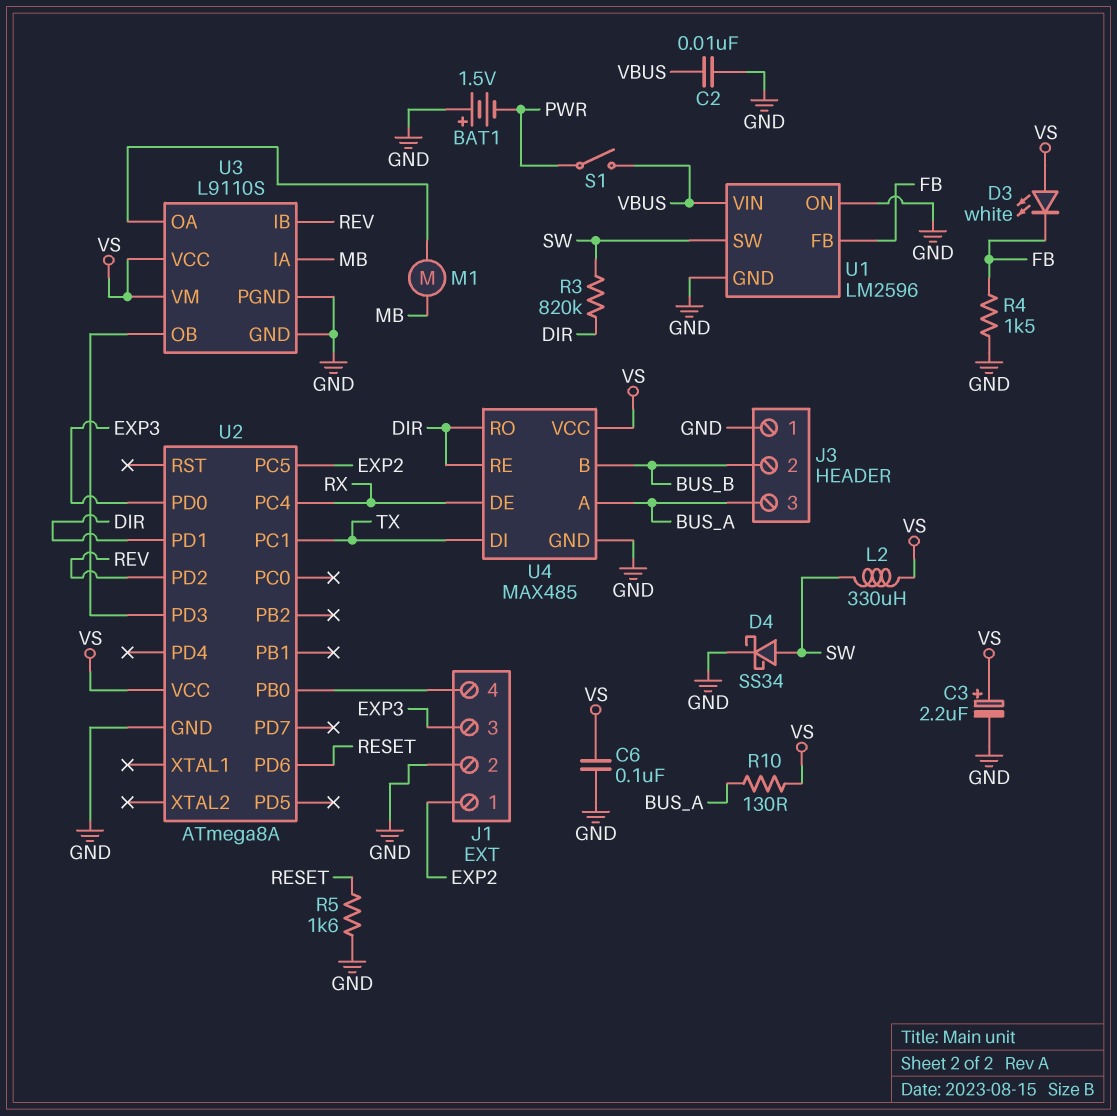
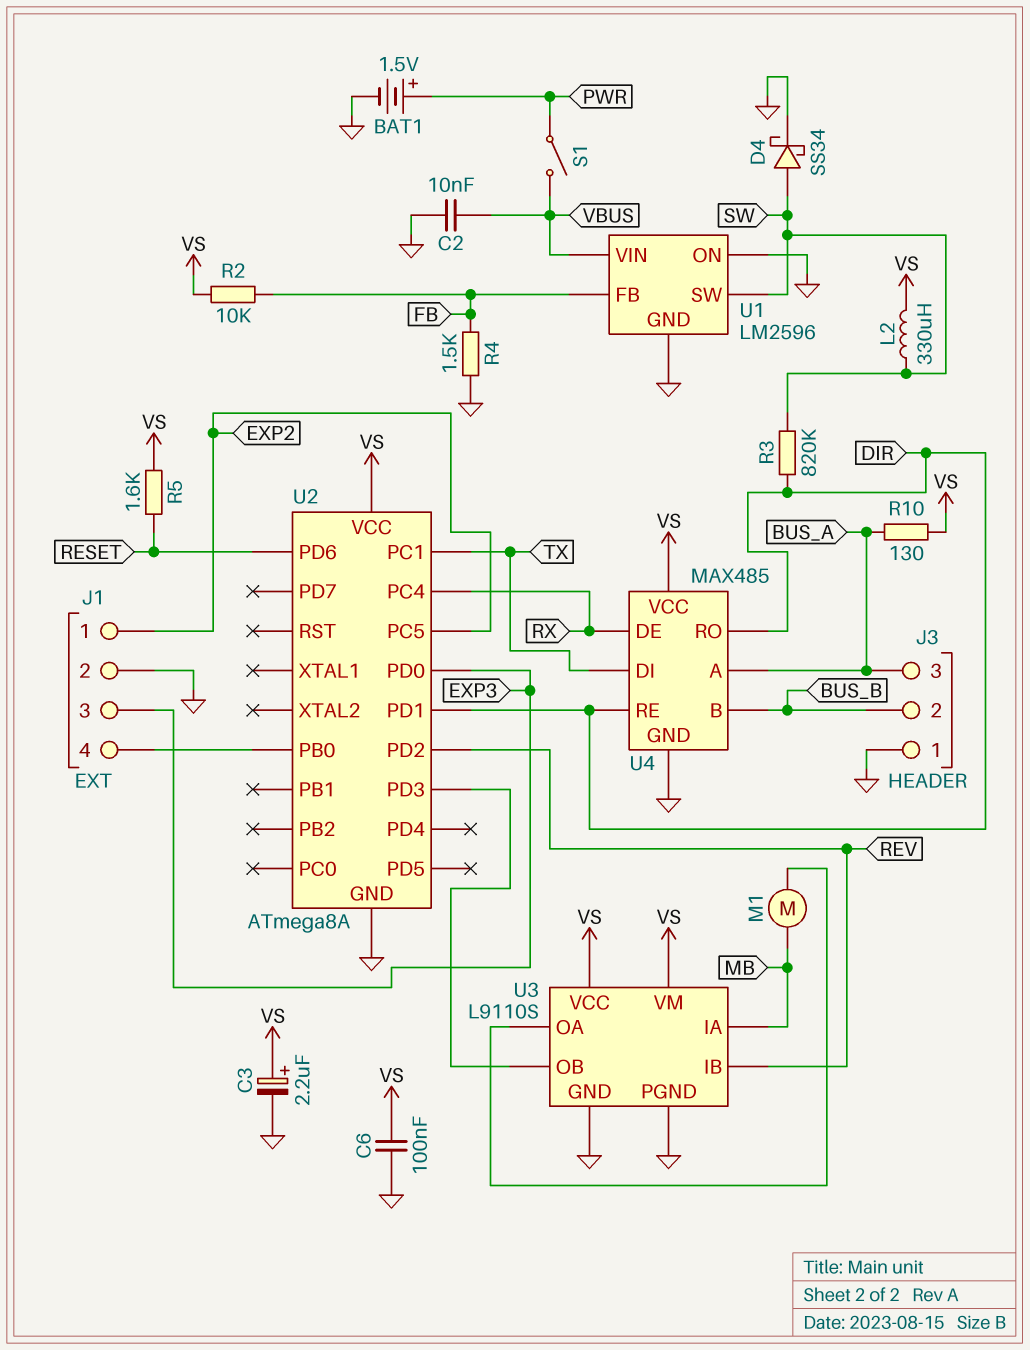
BAT1: 1.5V (plus GND, minus PWR) -> 1.5V (plus PWR, minus GND)
D3: LED white (A VS, K FB) -> none
R2: none -> 10k (FB, VS)
R5: 1.6k (GND, RESET) -> 1.6k (RESET, VS)

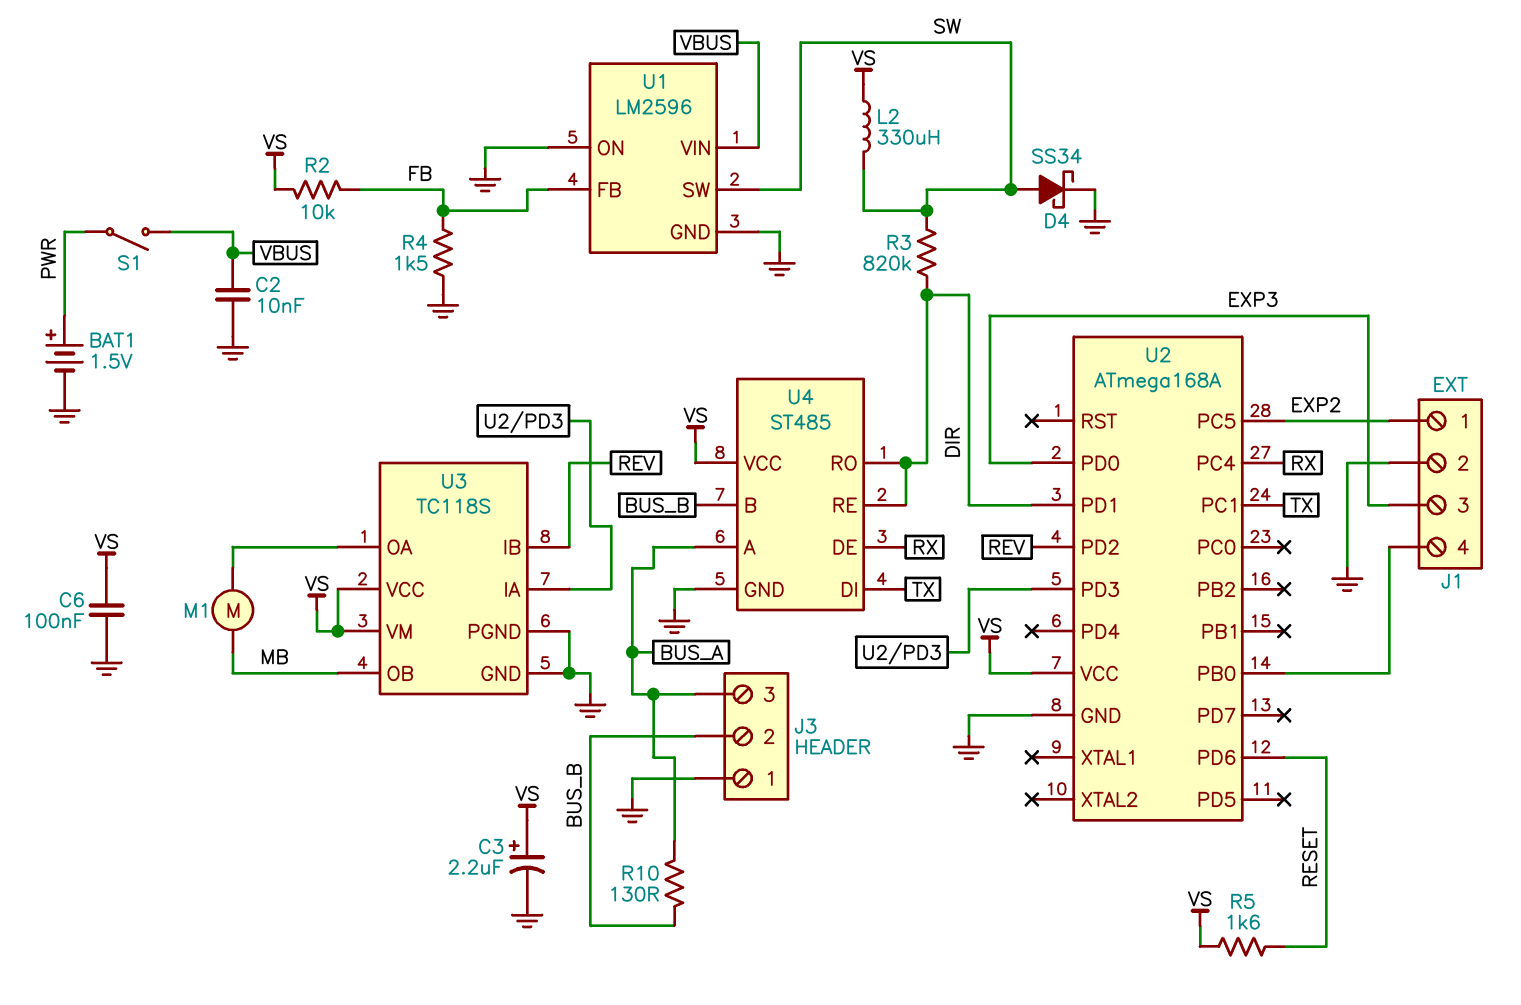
R10: 130 (BUS_A, VS) -> 130 (BUS_A, BUS_B)
U2: ATmega8A -> ATmega168A
U3: L9110S -> TC118S
U3 pin IA: MB -> U2/PD3
U3 pin OB: U2/PD3 -> MB
U4: MAX485 -> ST485

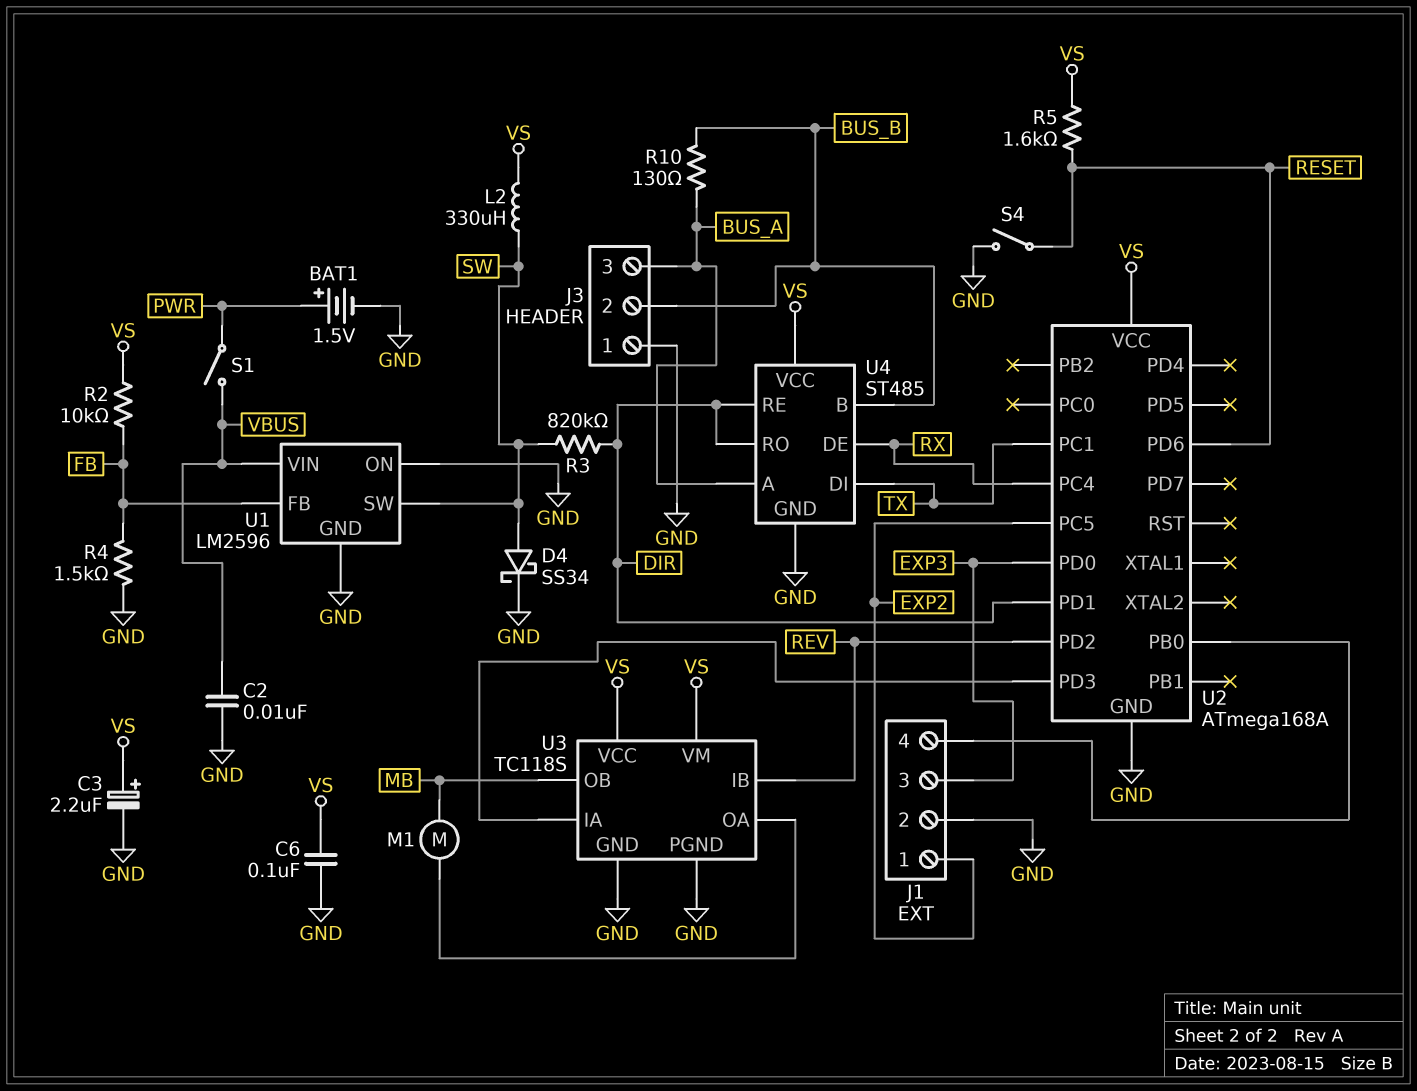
S4: none -> switch (GND, RESET)

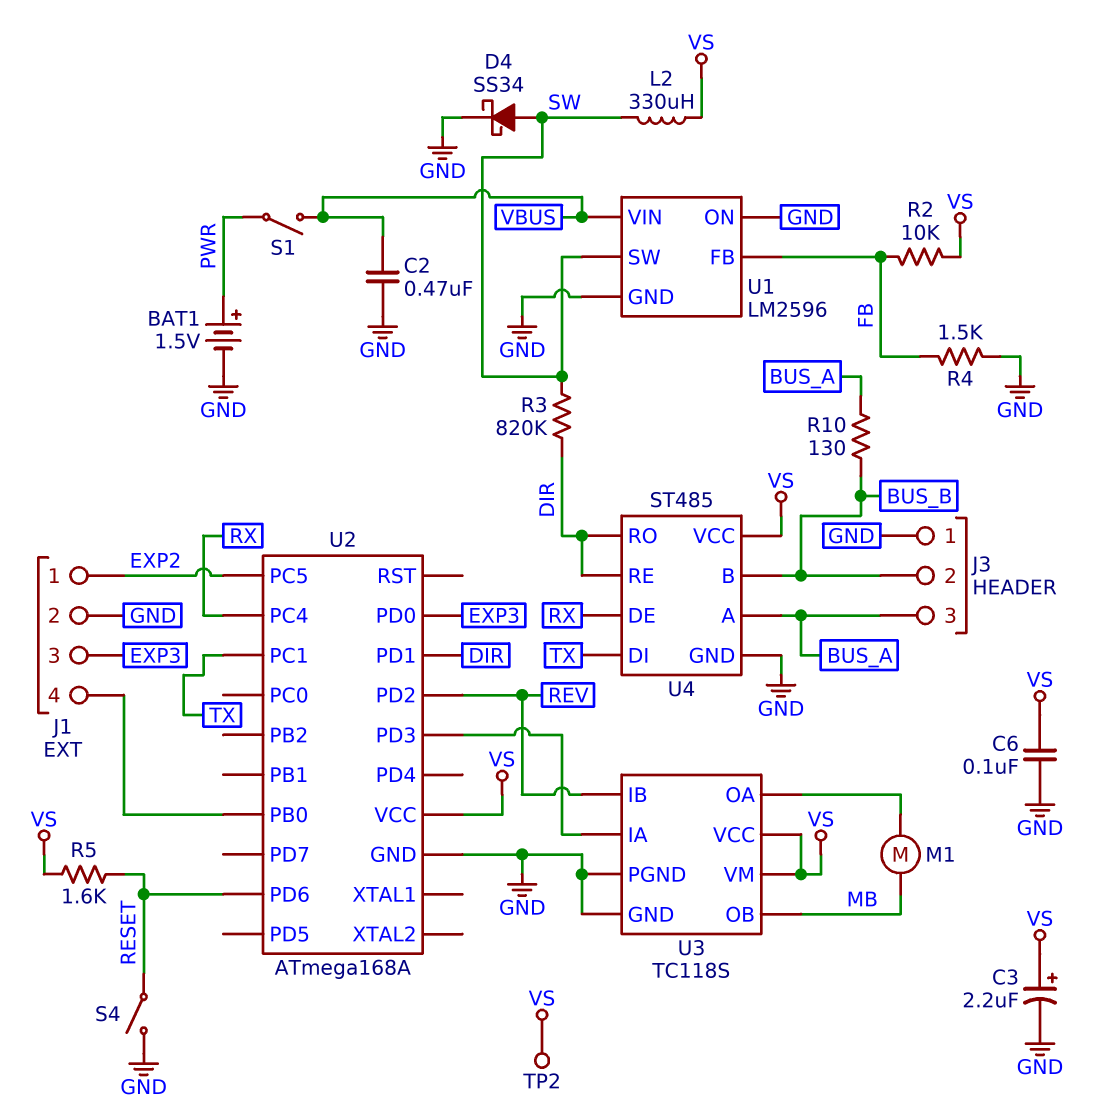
C2: 10nF (GND, VBUS) -> 470nF (GND, VBUS)
TP2: none -> test point (VS)

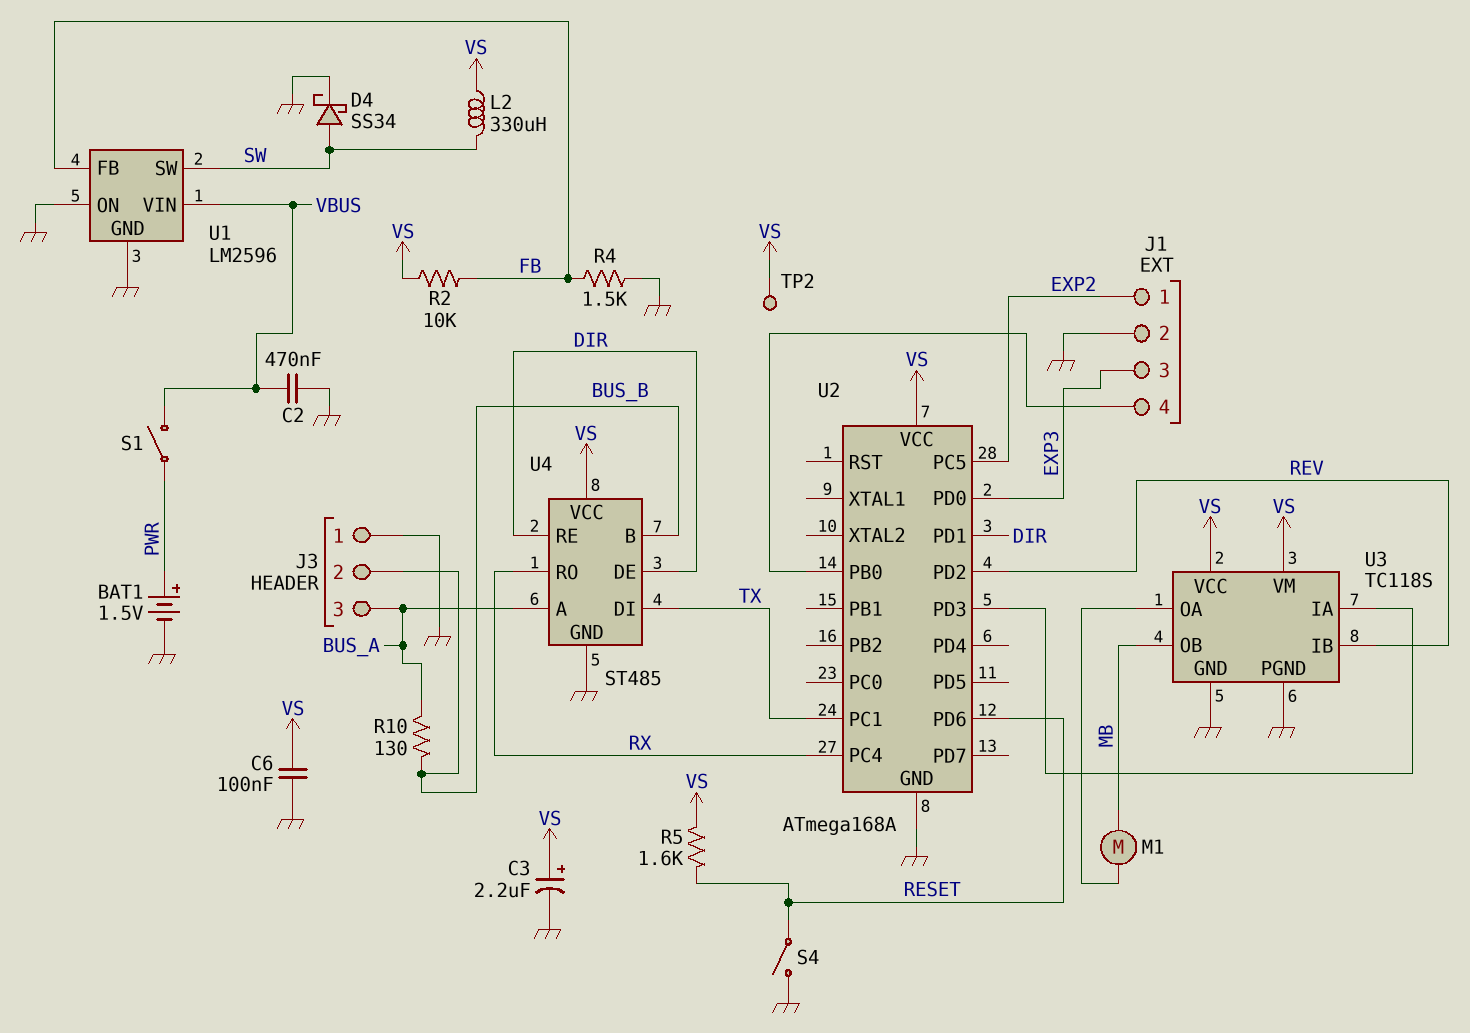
R3: 820k (DIR, SW) -> none
U4 pin DE: RX -> DIR
U4 pin RO: DIR -> RX

